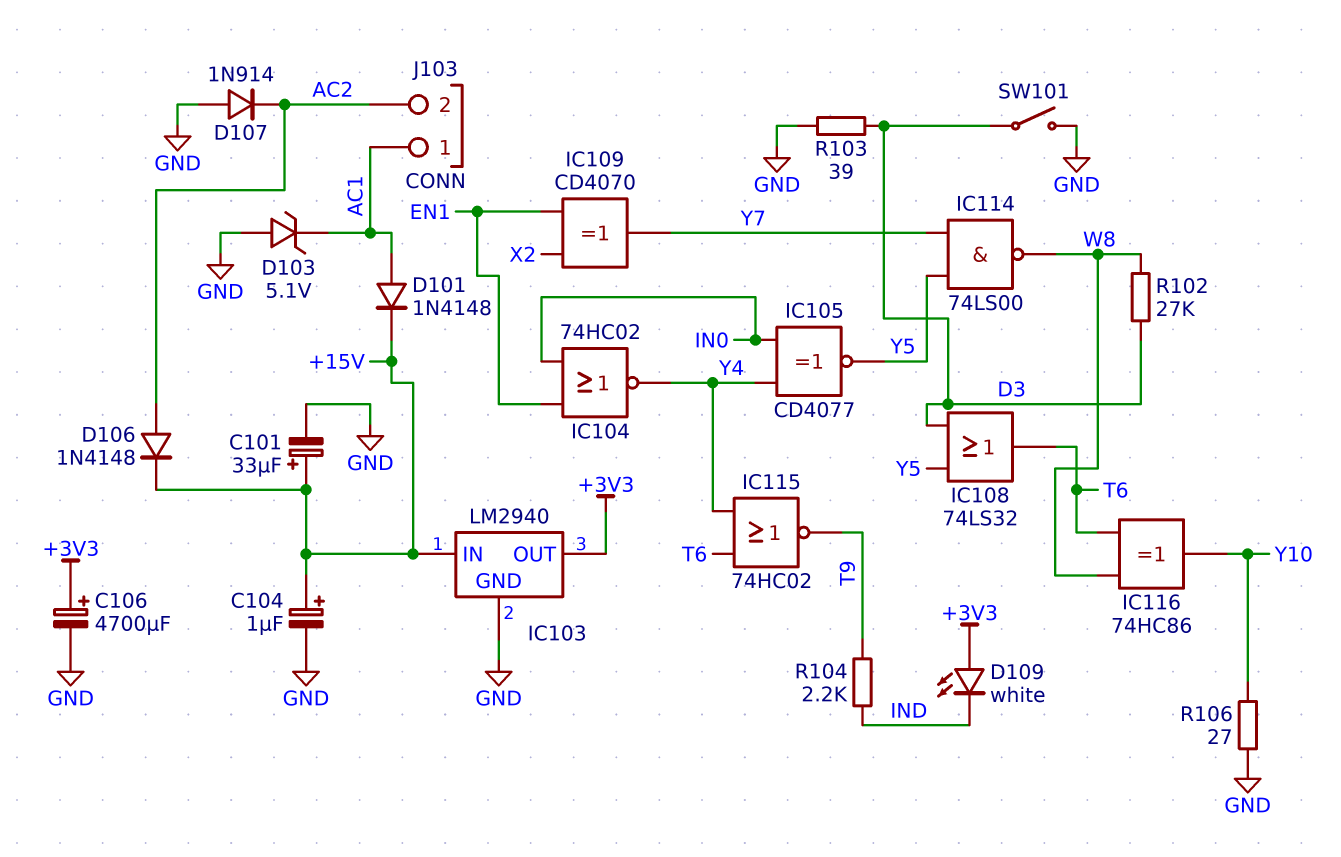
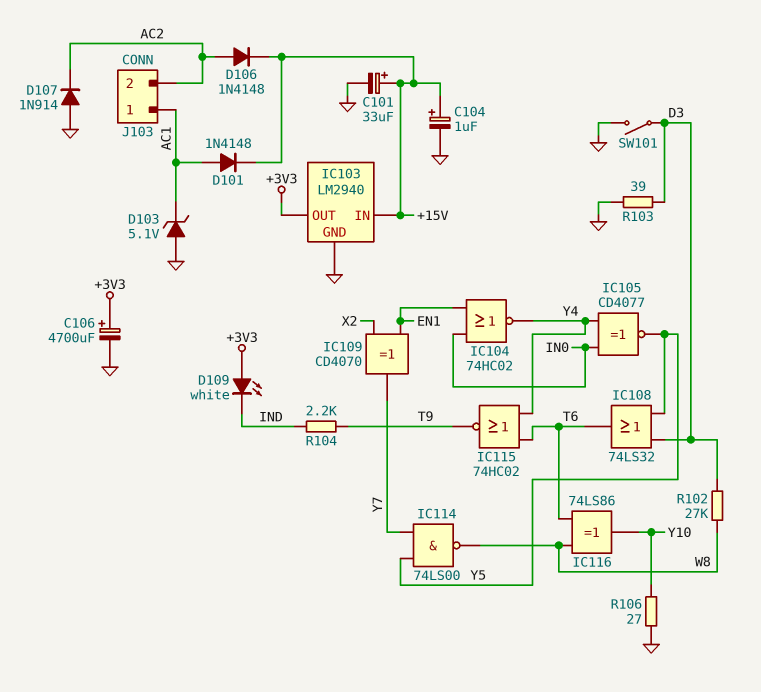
IC116: XOR 74HC86 (in T6, in W8, out Y10) -> XOR 74LS86 (in T6, in W8, out Y10)

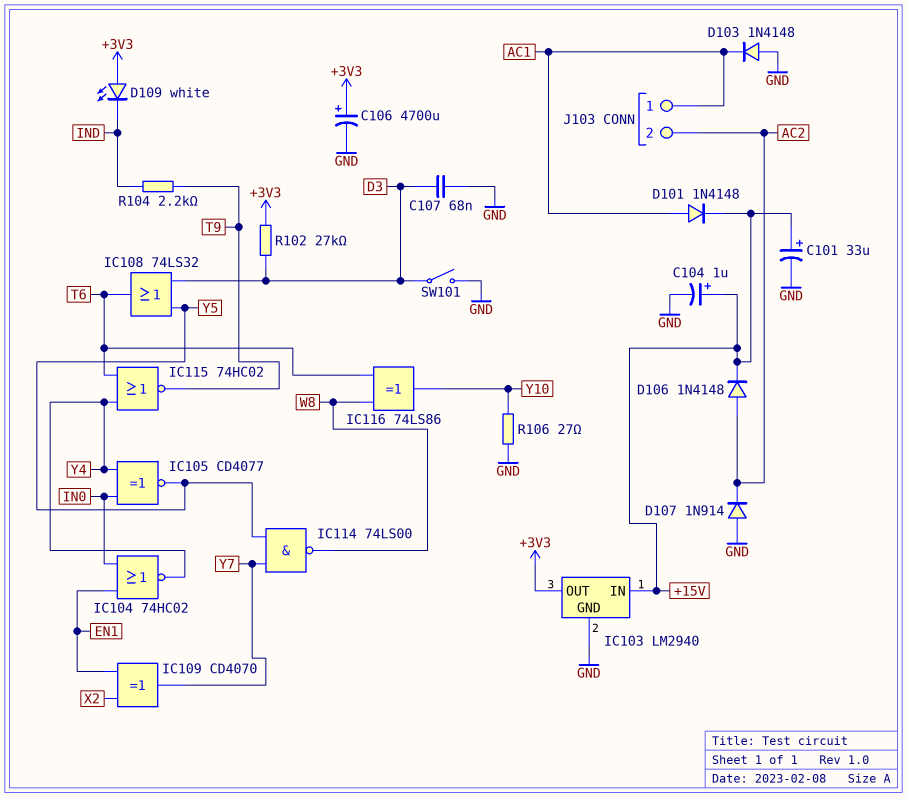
C107: none -> 68nF (D3, GND)
D103: zener 5.1V (A GND, K AC1) -> diode 1N4148 (A GND, K AC1)
R102: 27k (D3, W8) -> 27k (+3V3, D3)
R103: 39 (D3, GND) -> none

